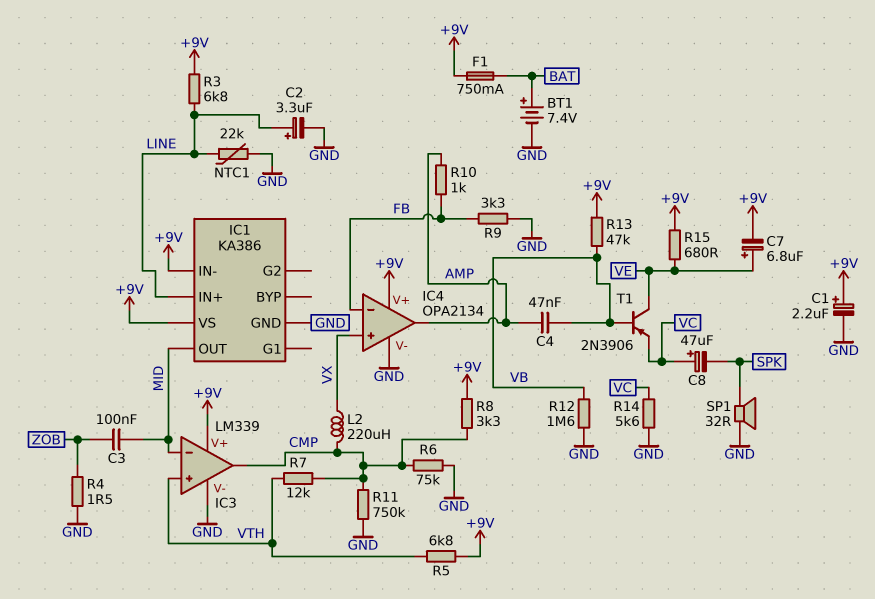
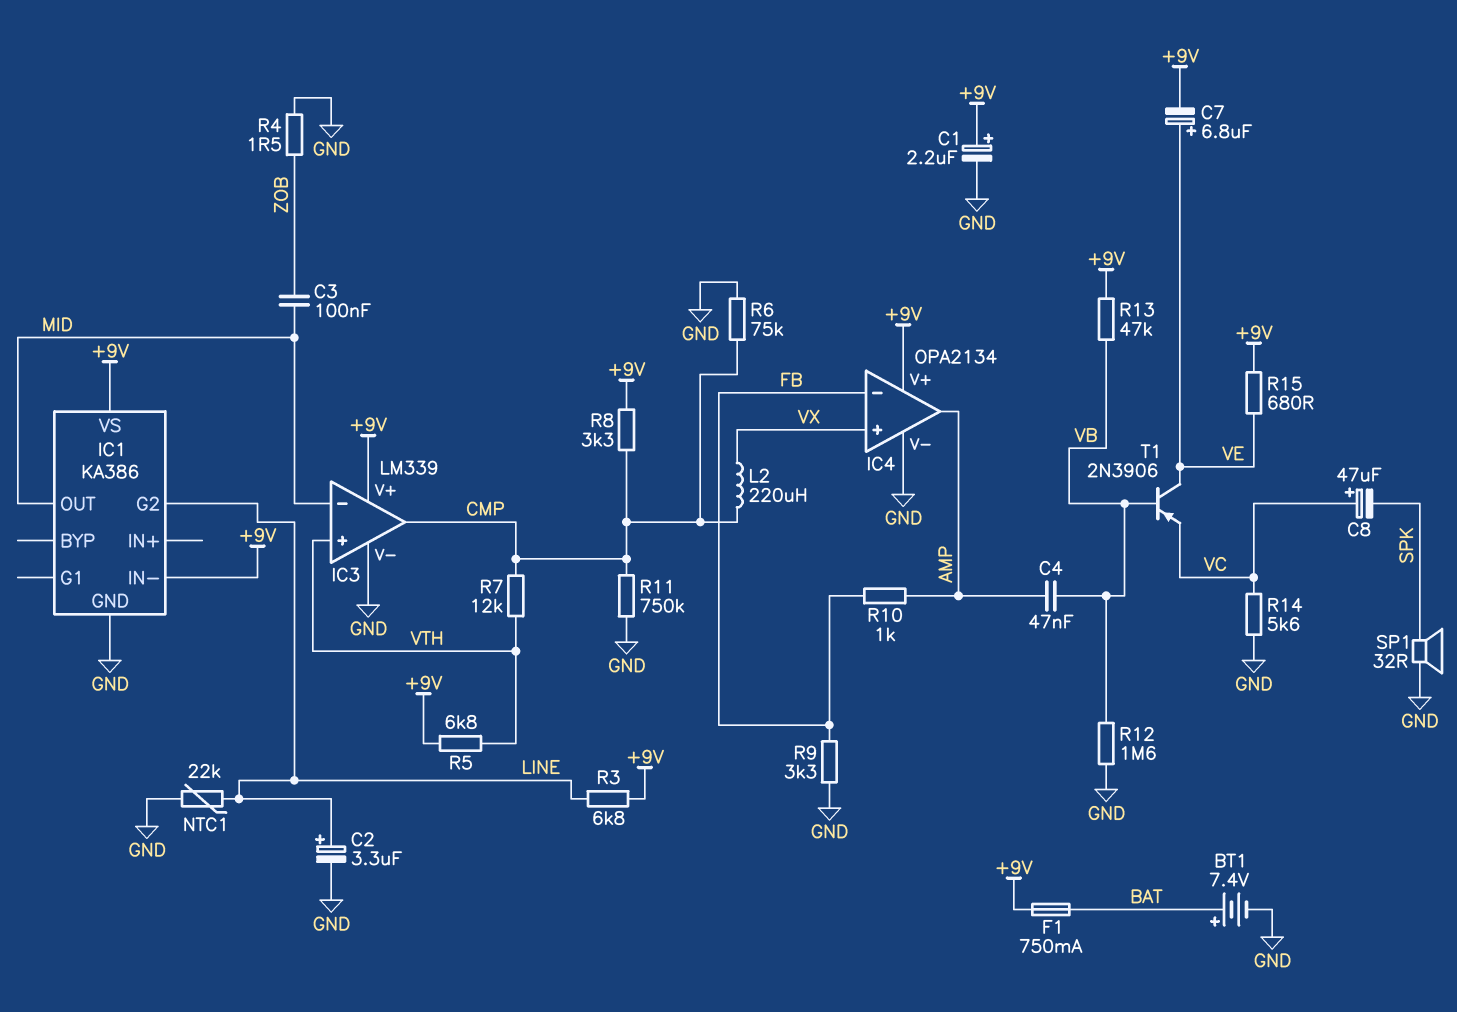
IC1 pin G2: none -> LINE
IC1 pin IN+: LINE -> none

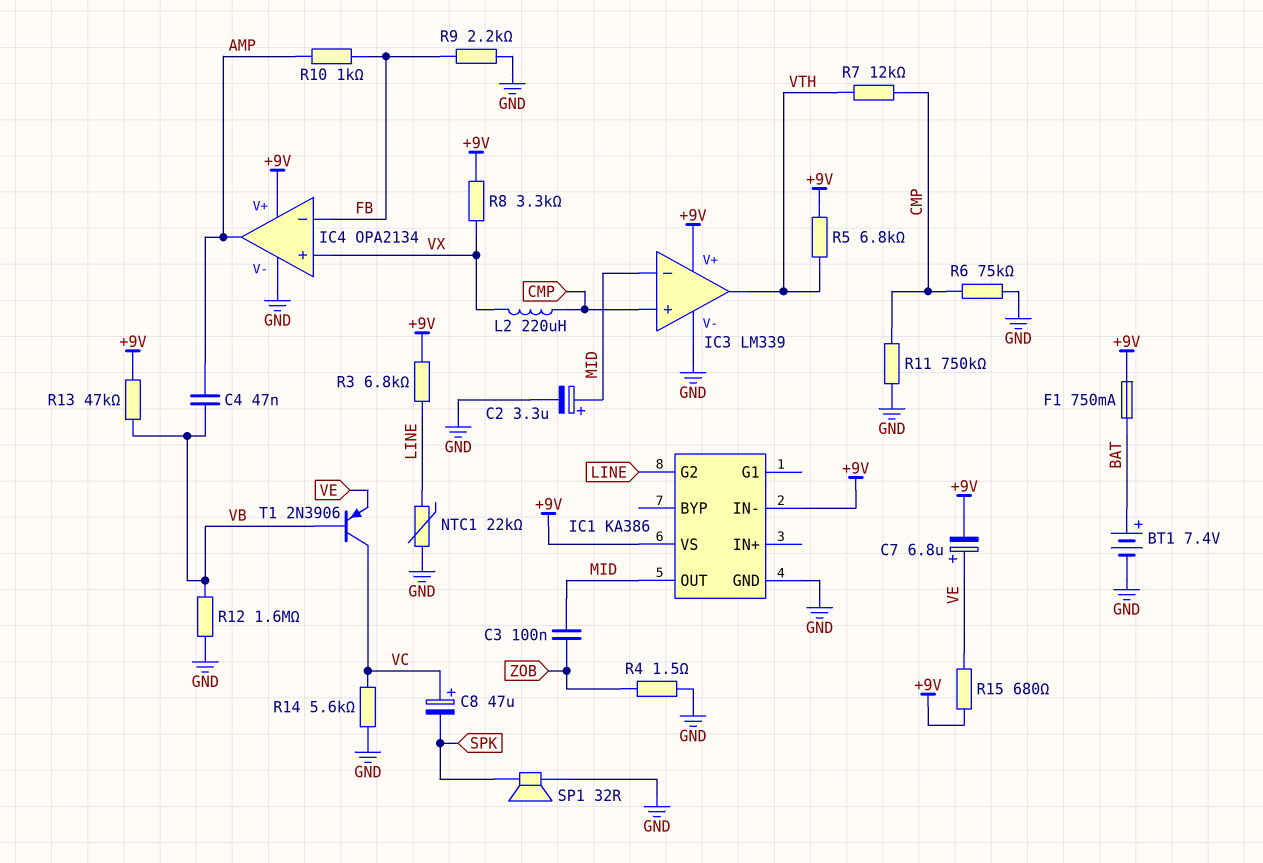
C1: 2.2uF (plus +9V, minus GND) -> none
C2: 3.3uF (plus LINE, minus GND) -> 3.3uF (plus MID, minus GND)
IC3 pin in+: VTH -> CMP
IC3 pin out: CMP -> VTH
R8: 3.3k (+9V, CMP) -> 3.3k (+9V, VX)
R9: 3.3k (FB, GND) -> 2.2k (FB, GND)
T1: PNP 2N3906 (B VB, C VE, E VC) -> PNP 2N3906 (B VB, C VC, E VE)

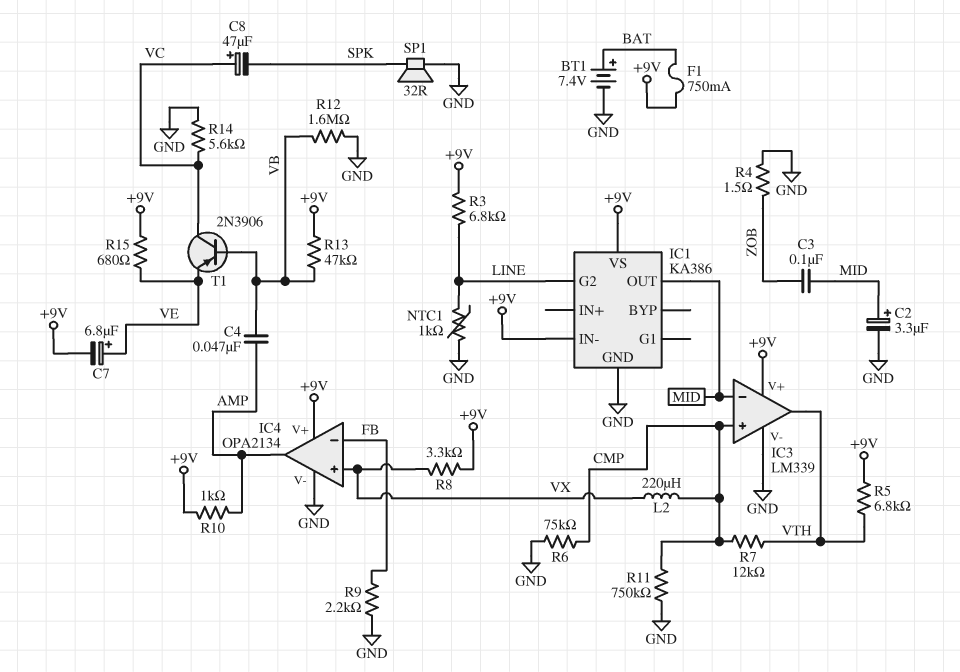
NTC1: 22k (GND, LINE) -> 1k (GND, LINE)
R10: 1k (AMP, FB) -> 1k (+9V, AMP)

